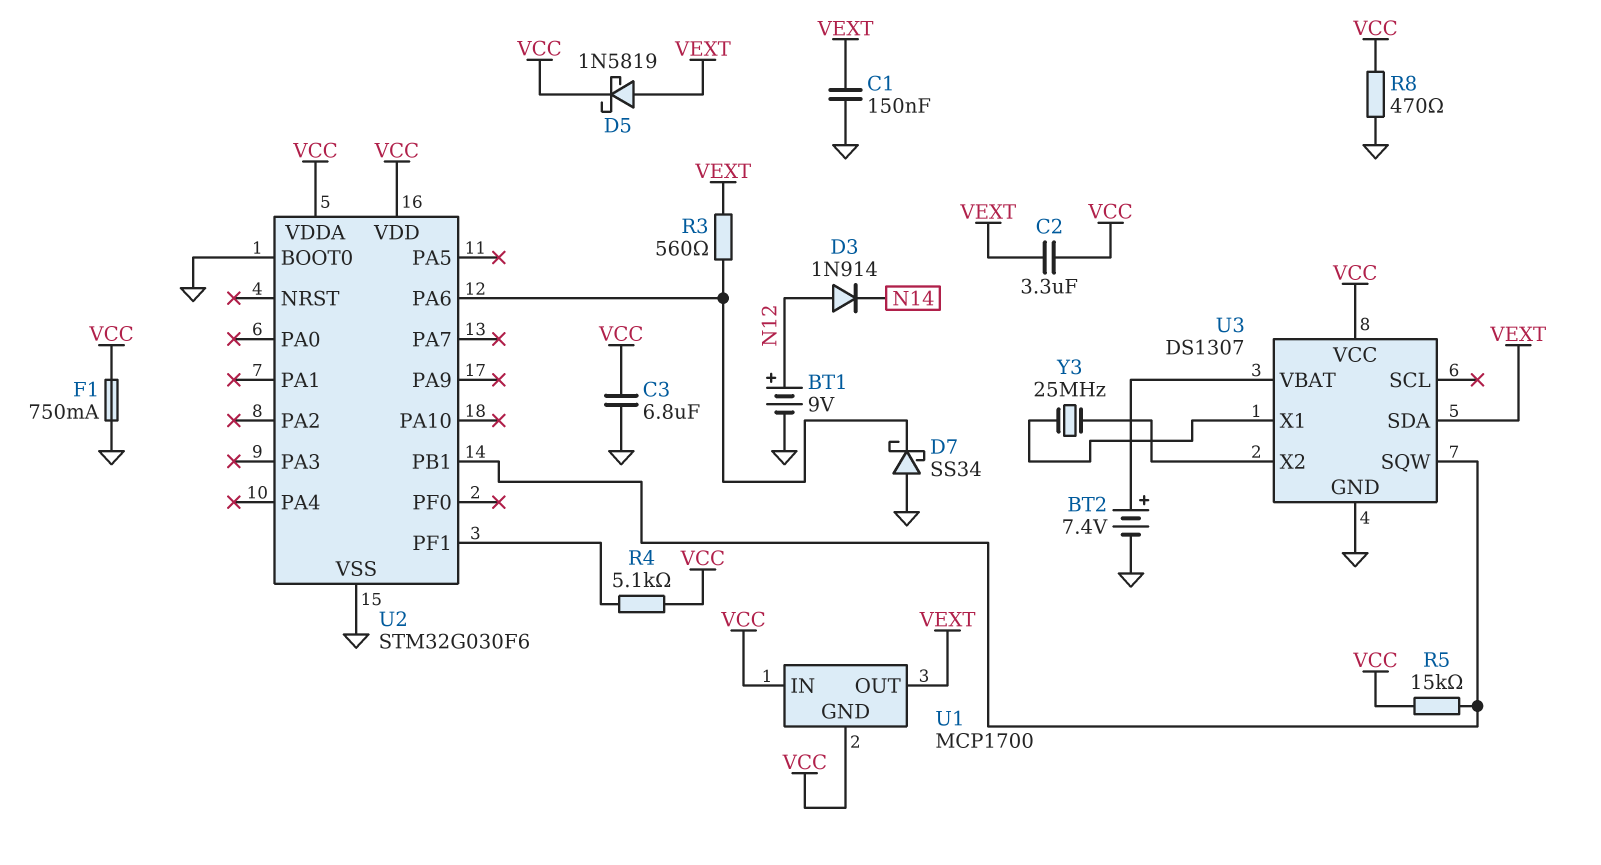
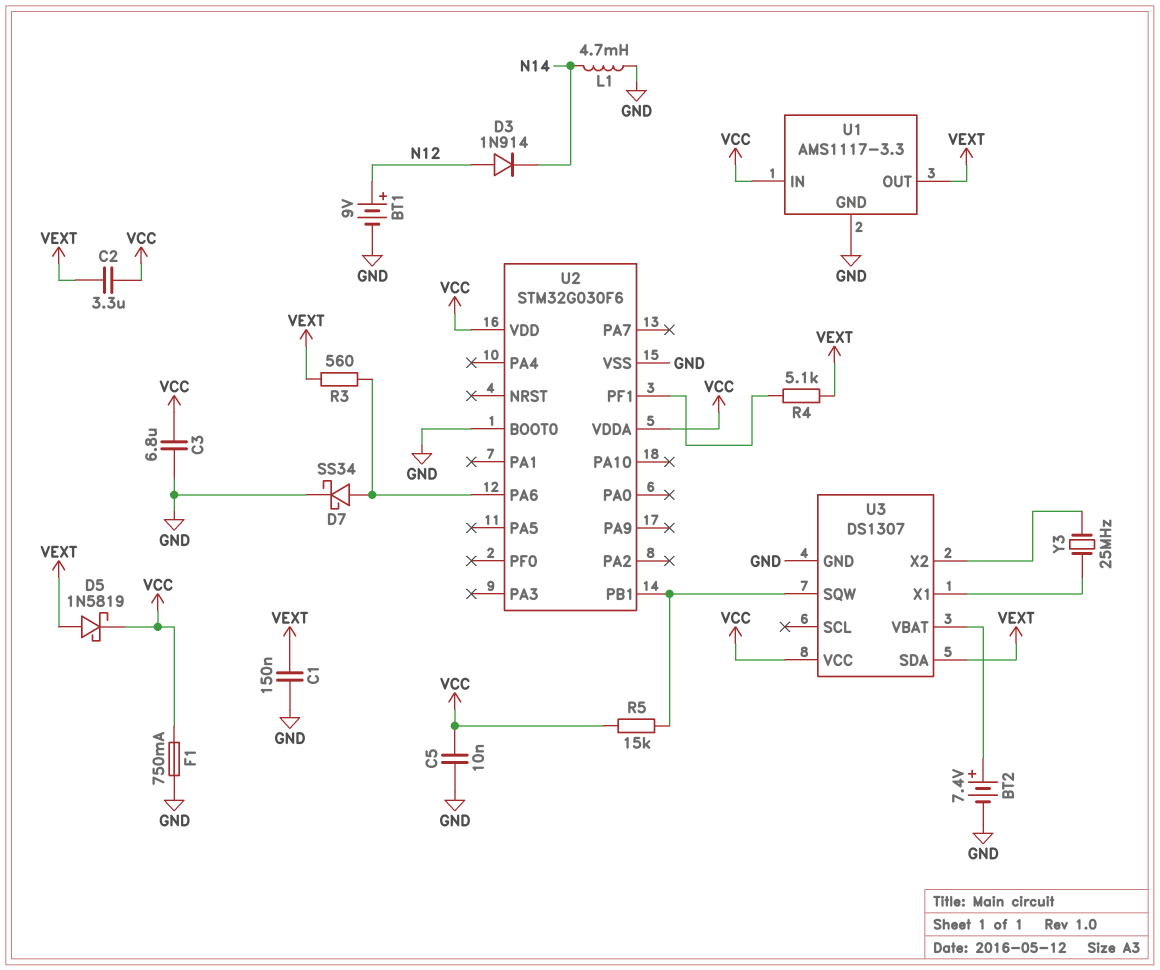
C5: none -> 10nF (GND, VCC)
D7: schottky SS34 (A GND, K U2/PA6) -> schottky SS34 (A U2/PA6, K GND)
L1: none -> 4.7mH (GND, N14)
R4: 5.1k (U2/PF1, VCC) -> 5.1k (U2/PF1, VEXT)
R8: 470 (GND, VCC) -> none
U1: MCP1700 -> AMS1117-3.3
U1 pin GND: VCC -> GND

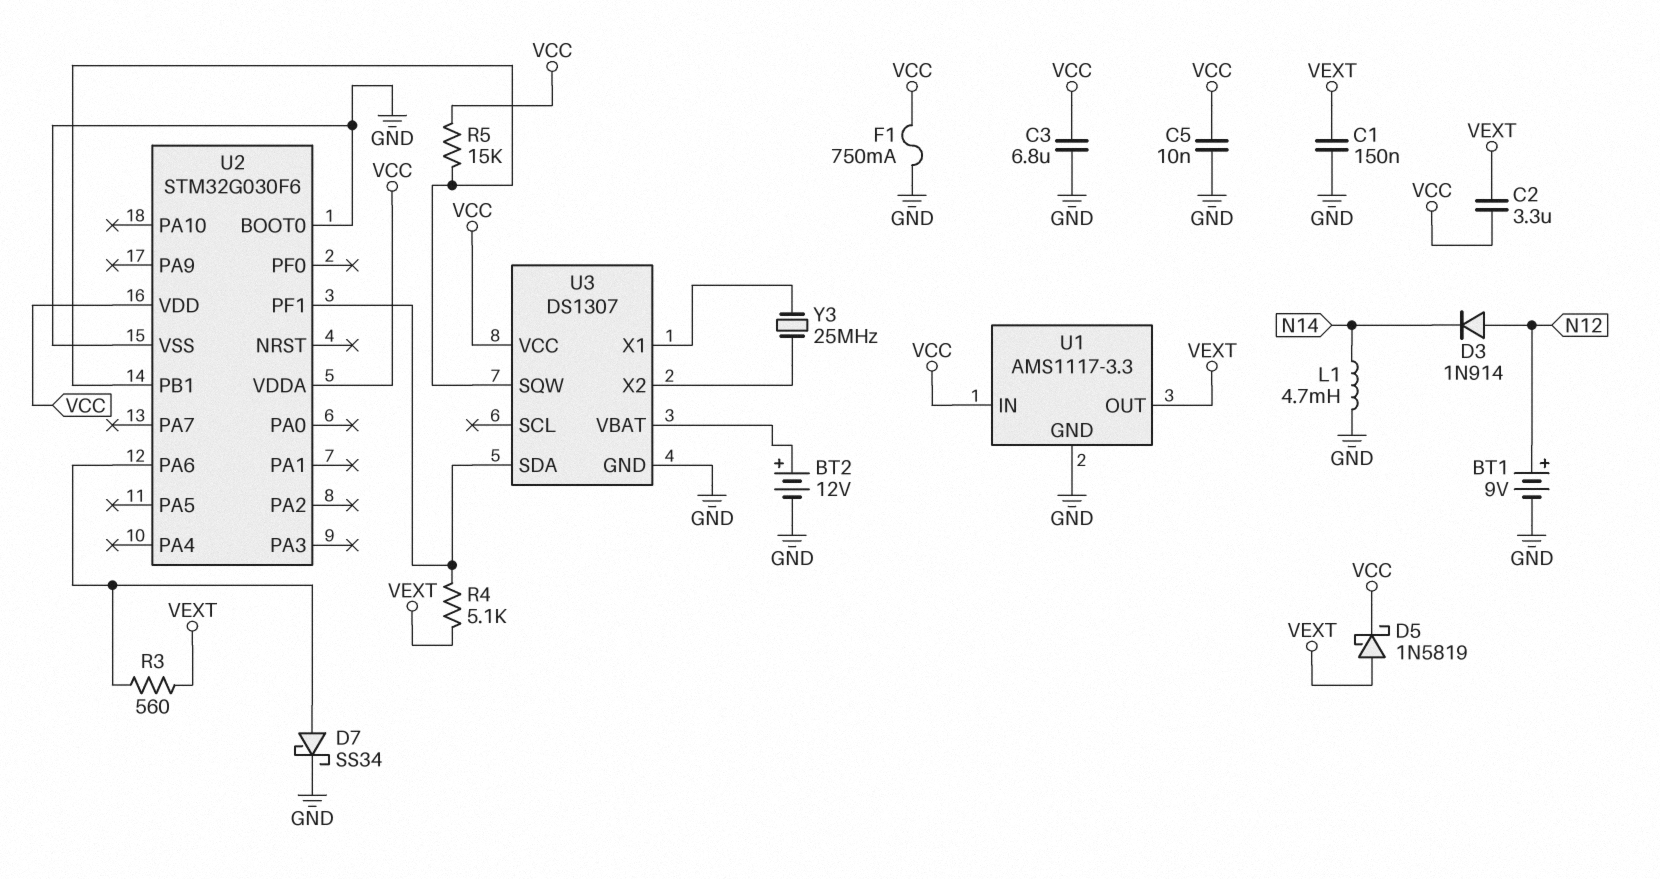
BT2: 7.4V (plus U3/VBAT, minus GND) -> 12V (plus U3/VBAT, minus GND)
U3 pin SDA: VEXT -> U2/PF1

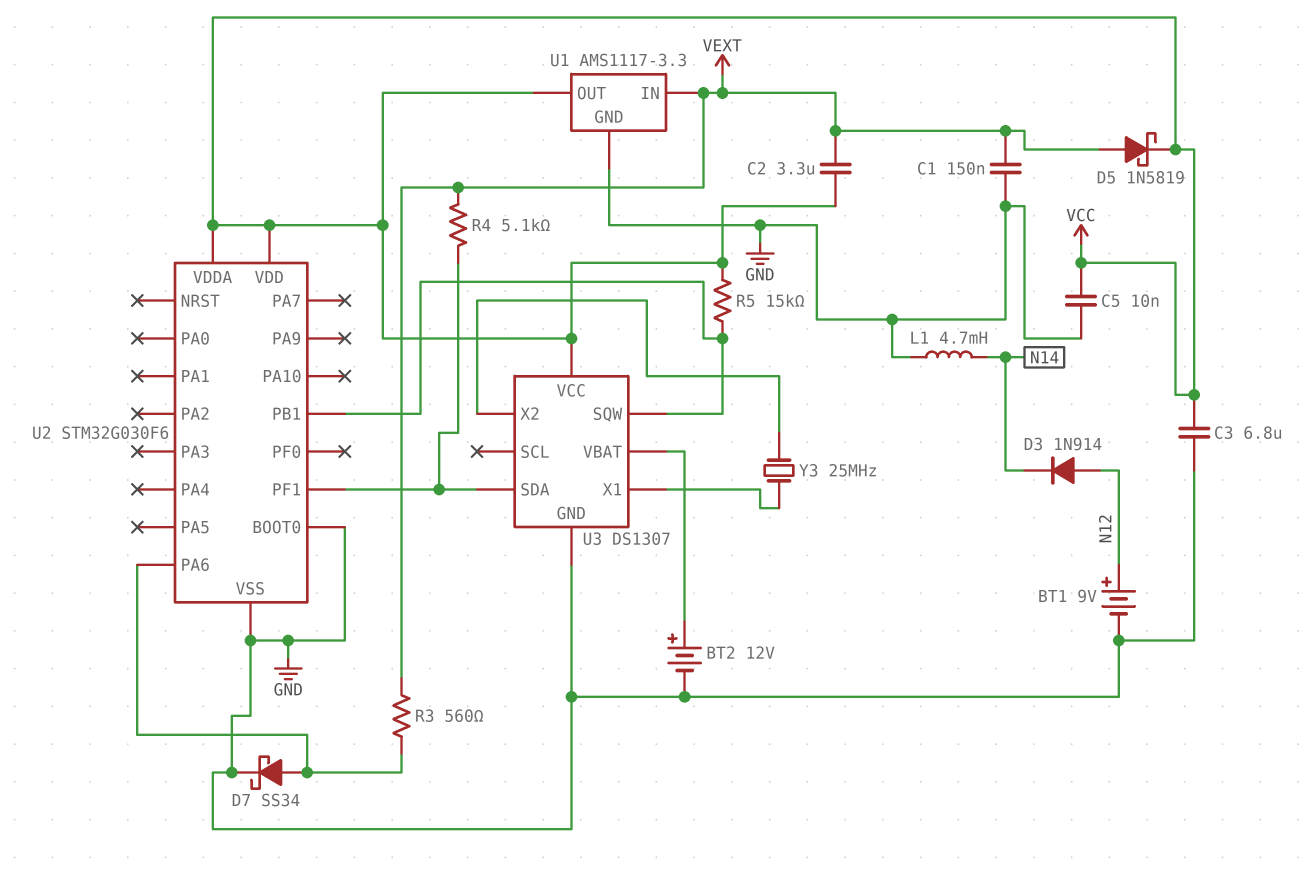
F1: 750mA (GND, VCC) -> none
U1 pin IN: VCC -> VEXT
U1 pin OUT: VEXT -> VCC

